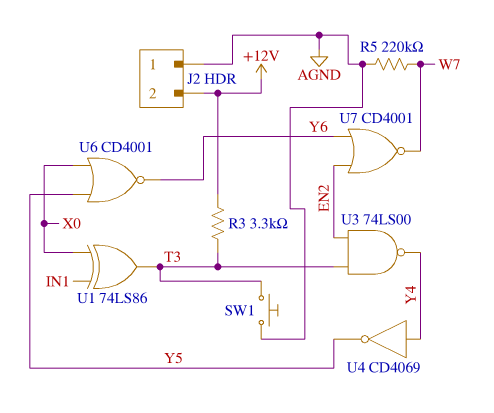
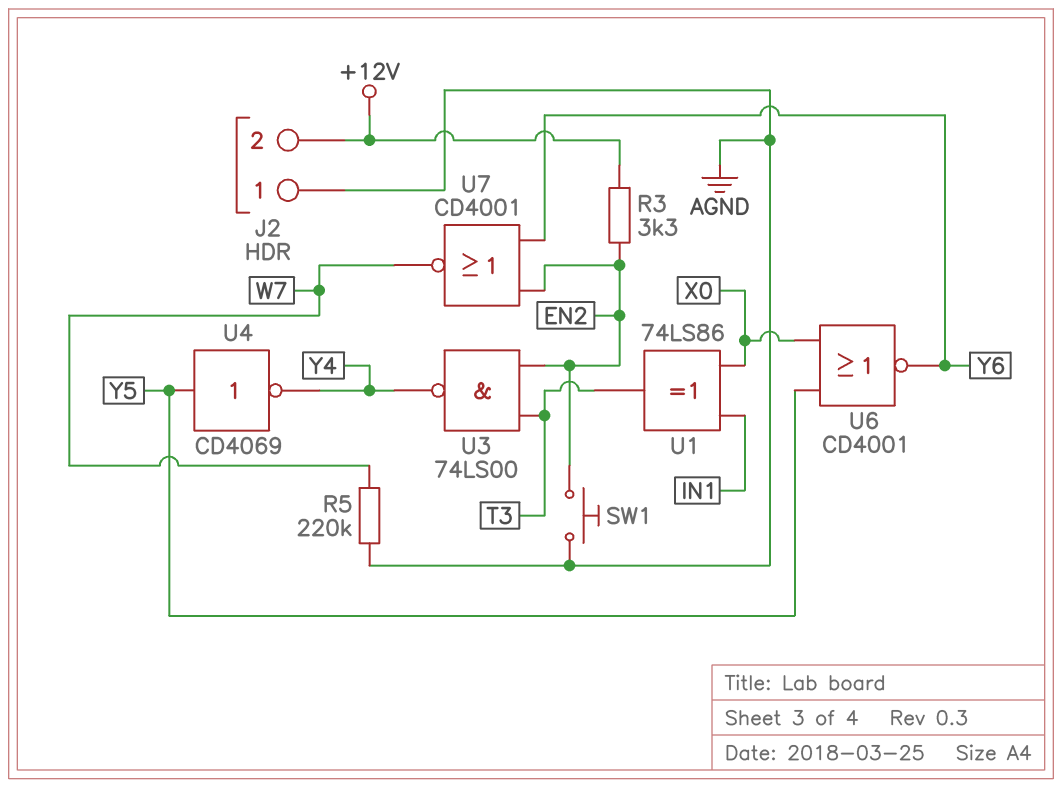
R3: 3.3k (+12V, T3) -> 3.3k (+12V, EN2)
SW1: button (AGND, T3) -> button (AGND, EN2)
U4: NOT CD4069 (in Y4, out Y5) -> NOT CD4069 (in Y5, out Y4)

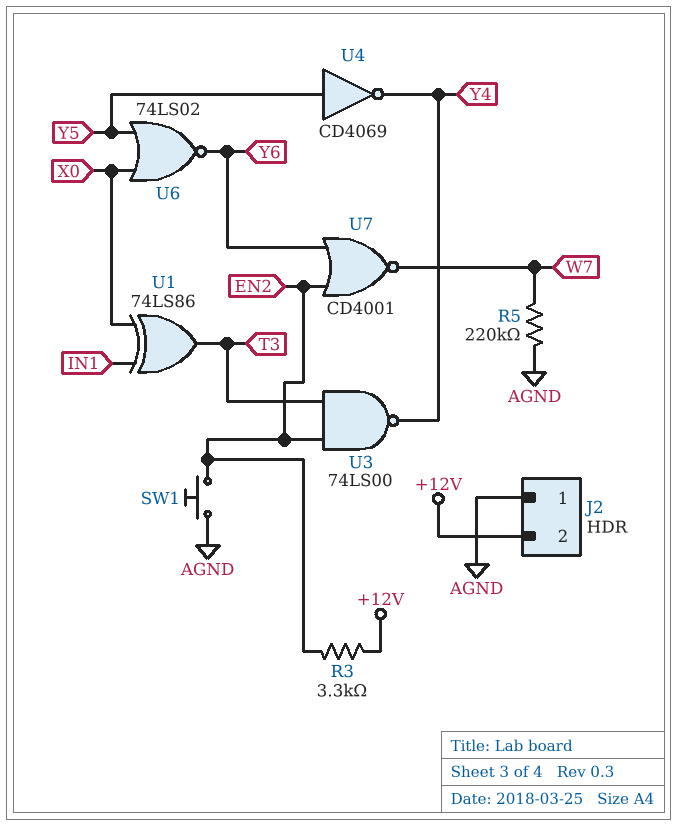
U6: NOR CD4001 (in X0, in Y5, out Y6) -> NOR 74LS02 (in X0, in Y5, out Y6)

